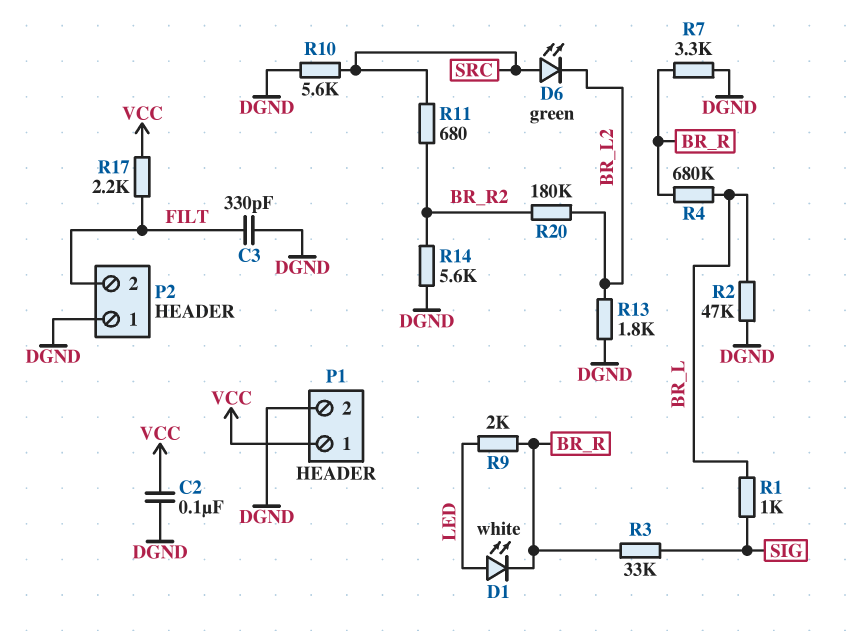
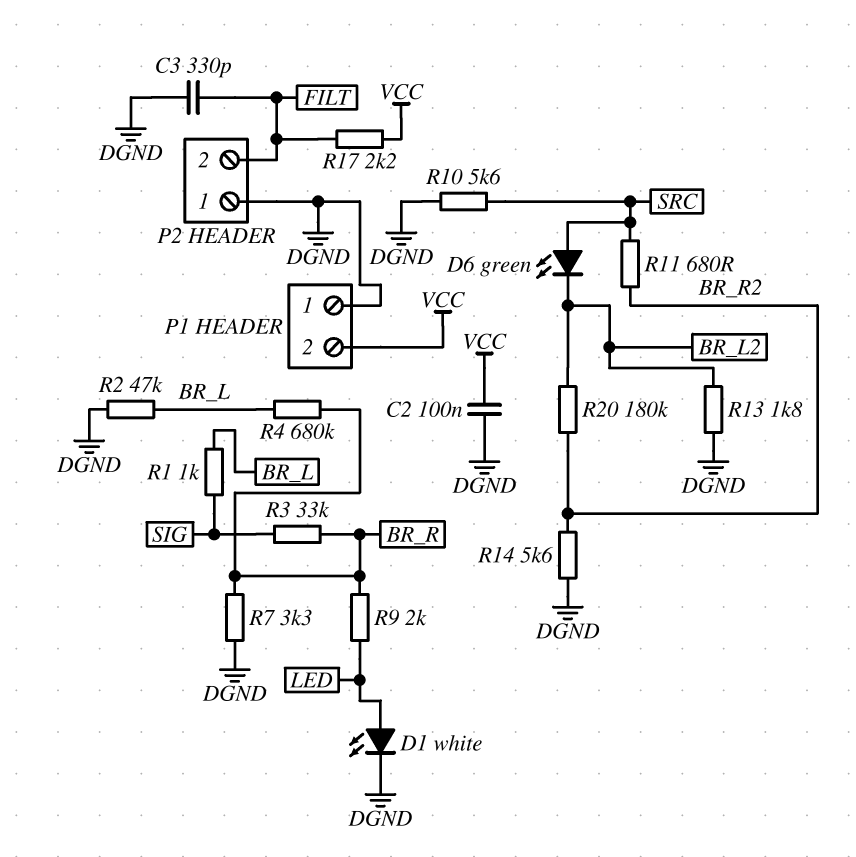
D1: LED white (A LED, K BR_R) -> LED white (A LED, K DGND)
P1 pin 1: VCC -> DGND
P1 pin 2: DGND -> VCC

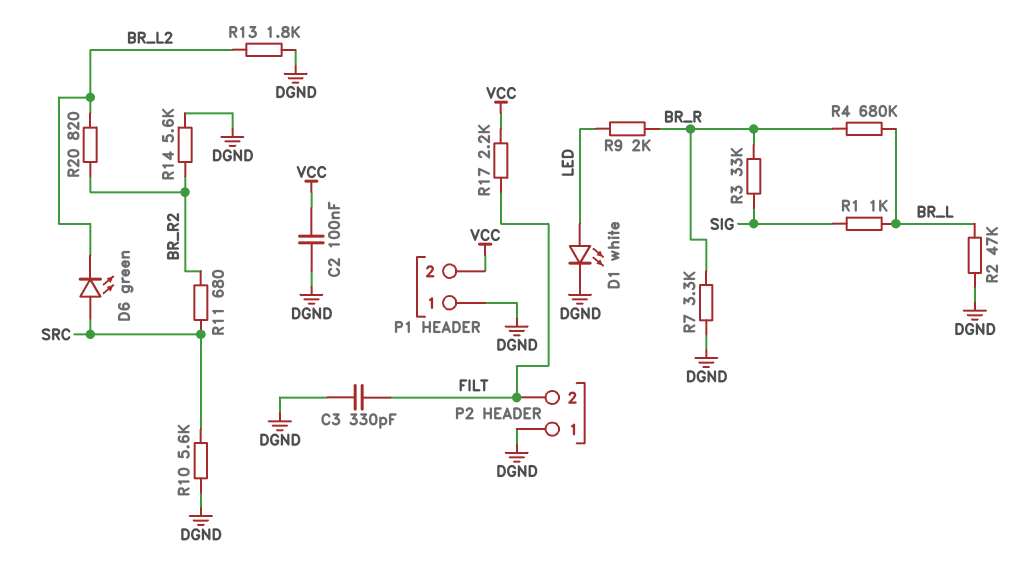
R20: 180k (BR_L2, BR_R2) -> 820 (BR_L2, BR_R2)

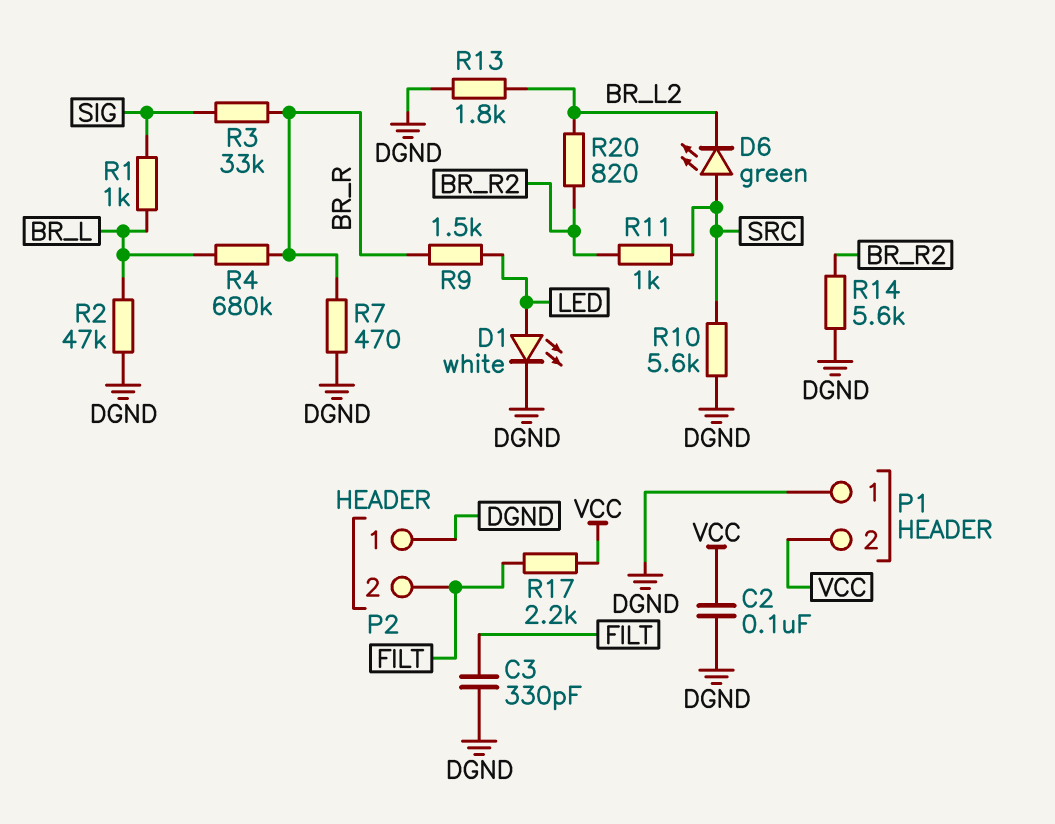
R7: 3.3k (BR_R, DGND) -> 470 (BR_R, DGND)
R9: 2k (BR_R, LED) -> 1.5k (BR_R, LED)
R11: 680 (BR_R2, SRC) -> 1k (BR_R2, SRC)

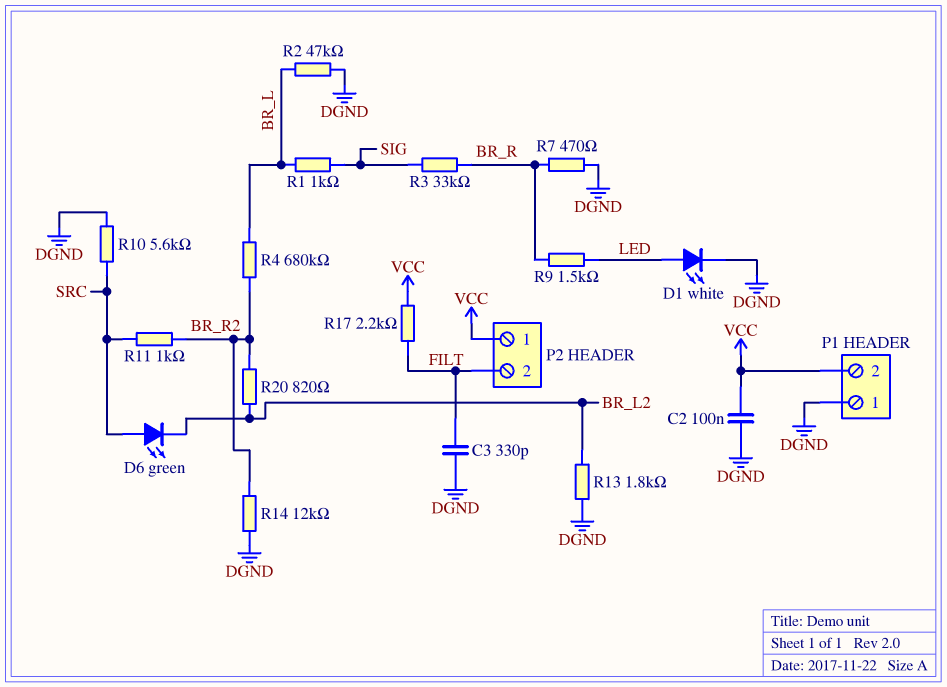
P2 pin 1: DGND -> VCC
R4: 680k (BR_L, BR_R) -> 680k (BR_L, BR_R2)
R14: 5.6k (BR_R2, DGND) -> 12k (BR_R2, DGND)

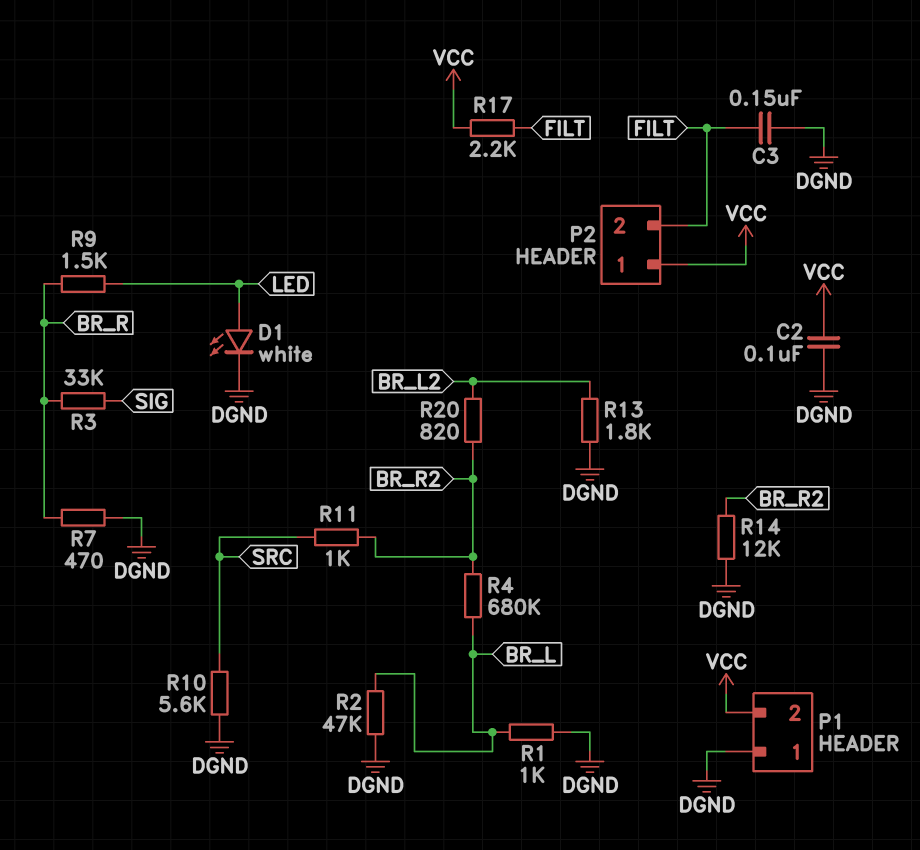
C3: 330pF (DGND, FILT) -> 150nF (DGND, FILT)
D6: LED green (A SRC, K BR_L2) -> none
R1: 1k (BR_L, SIG) -> 1k (BR_L, DGND)

